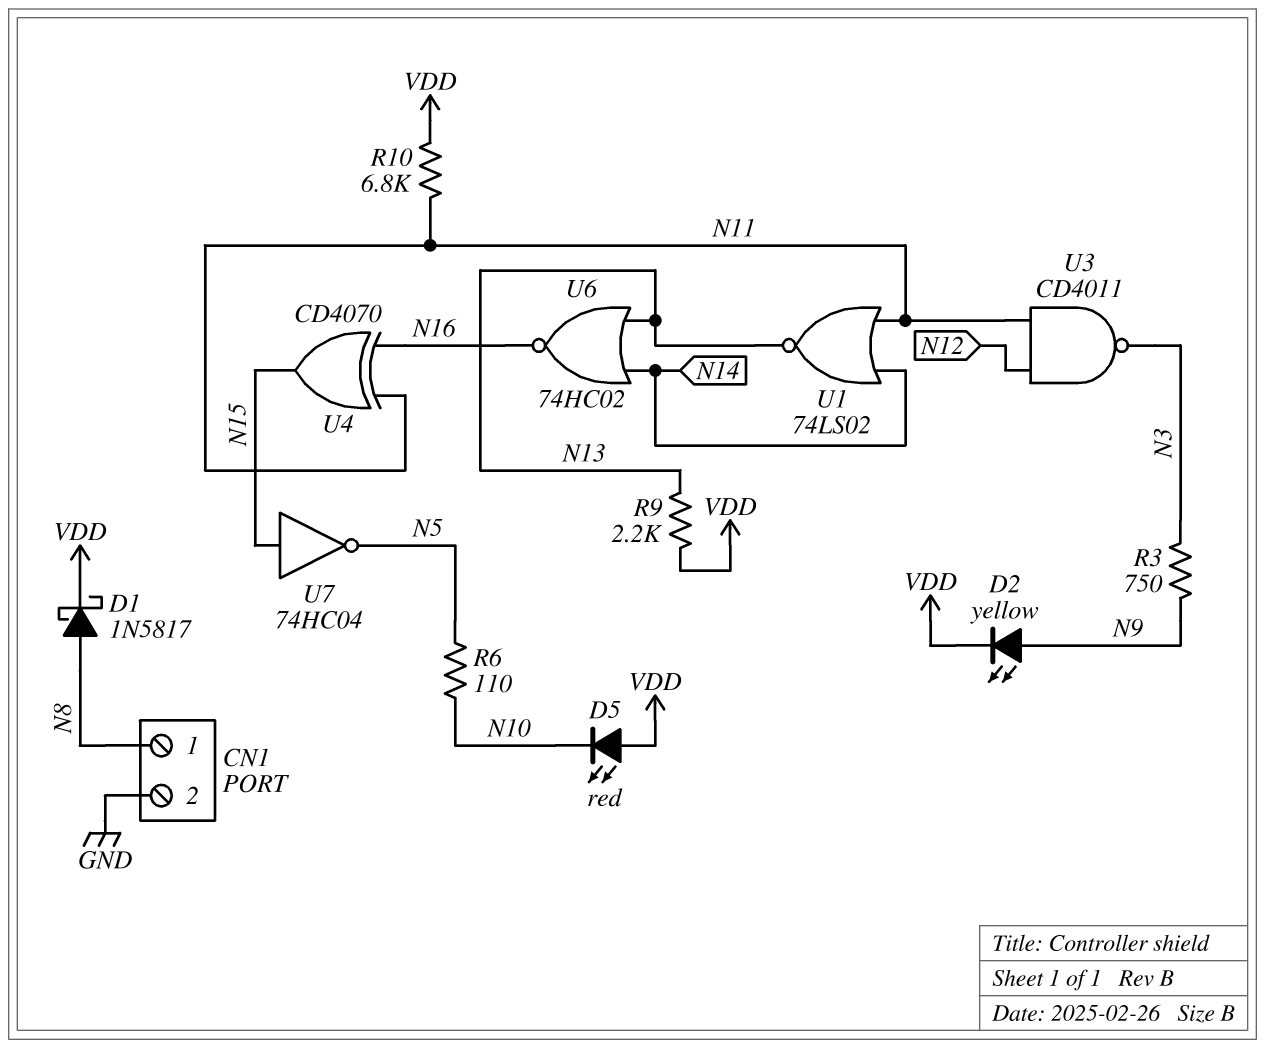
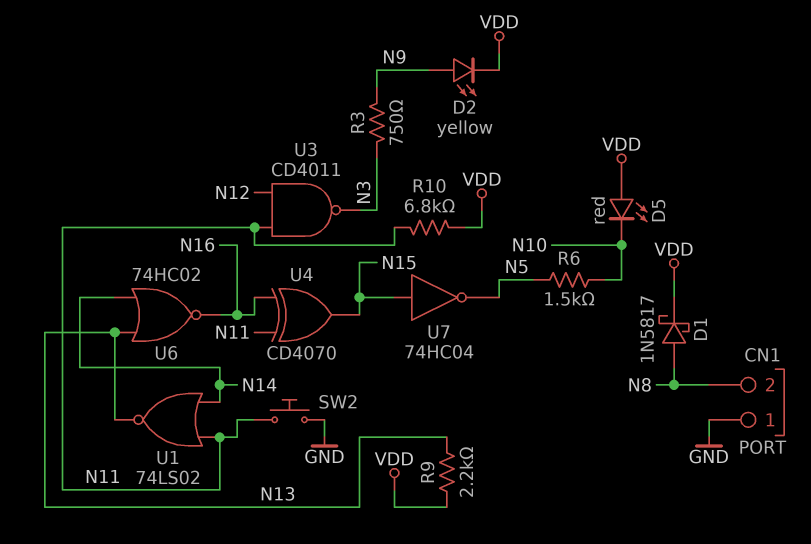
CN1 pin 1: N8 -> GND
CN1 pin 2: GND -> N8
R6: 110 (N5, N10) -> 1.5k (N5, N10)
SW2: none -> button (GND, N11)

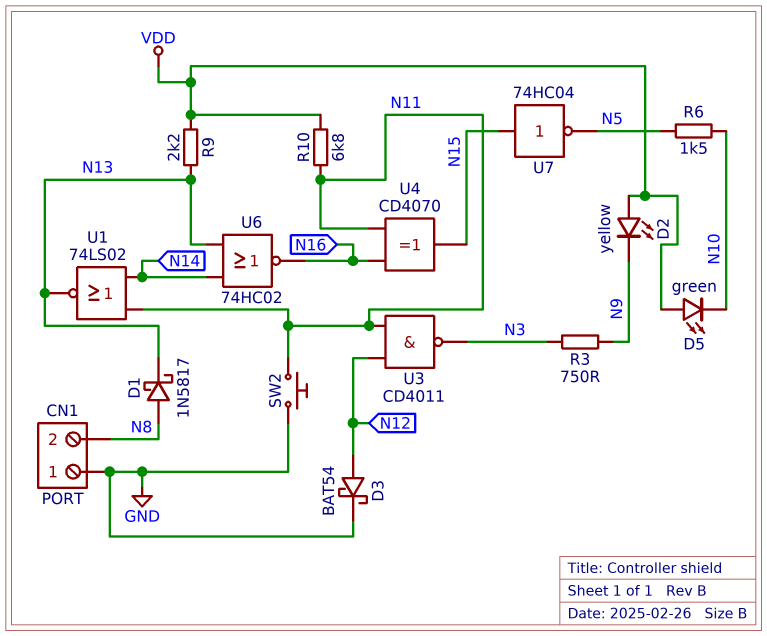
D1: schottky 1N5817 (A N8, K VDD) -> schottky 1N5817 (A N8, K N13)
D2: LED yellow (A N9, K VDD) -> LED yellow (A VDD, K N9)
D3: none -> schottky BAT54 (A N12, K GND)
D5: LED red (A VDD, K N10) -> LED green (A VDD, K N10)

